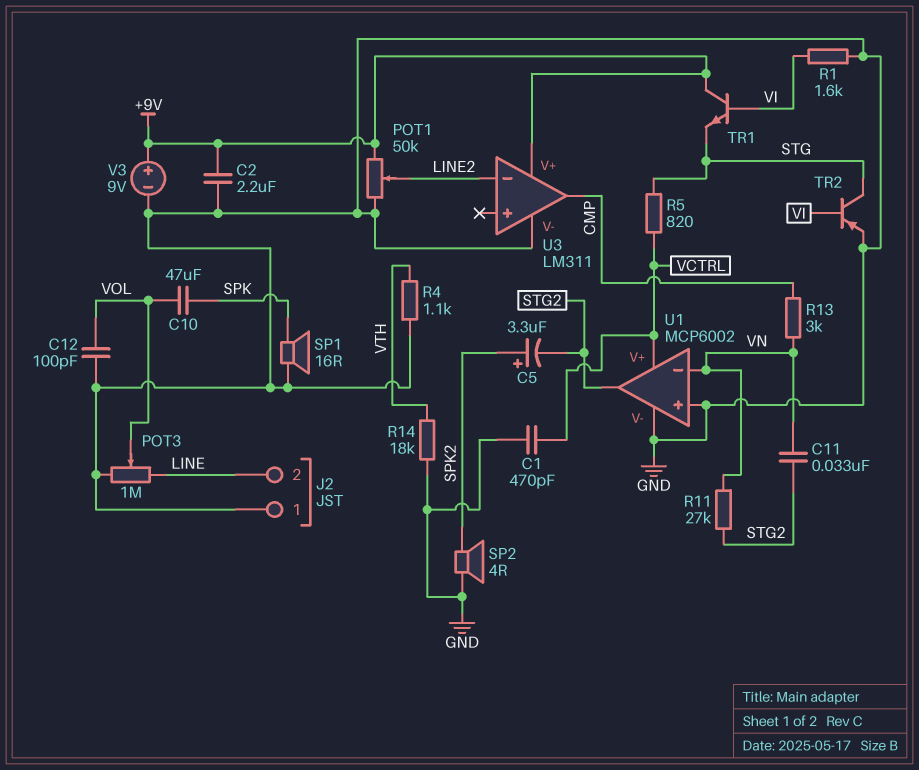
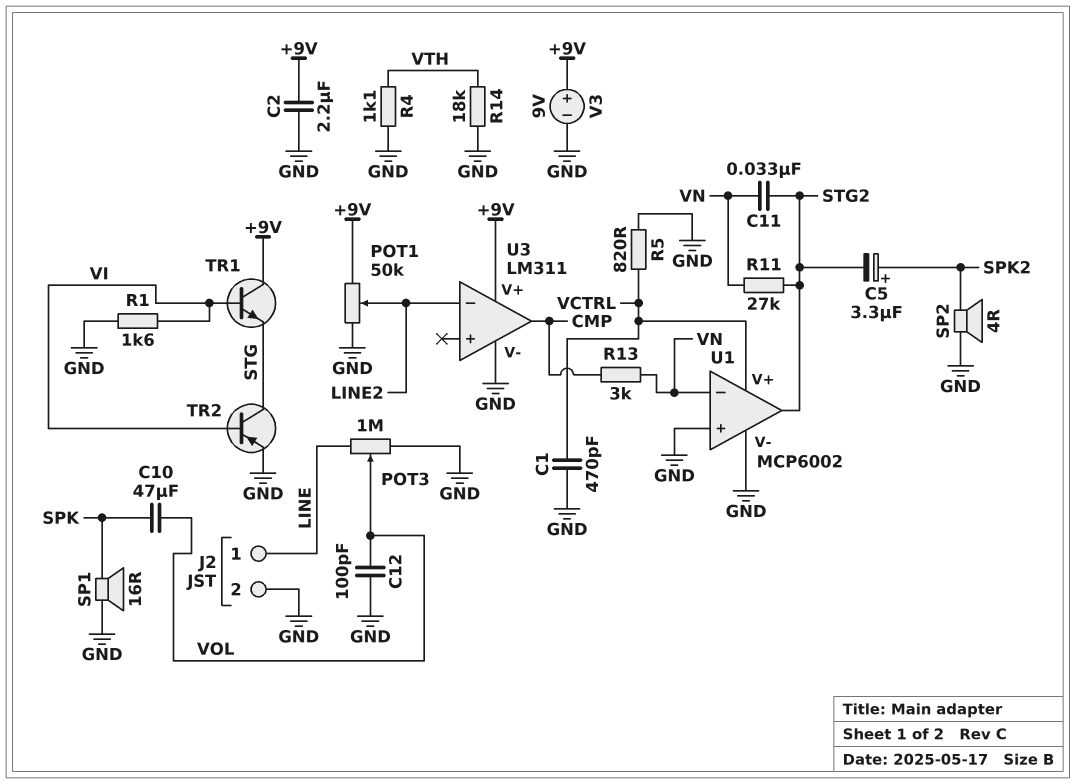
J2 pin 1: GND -> LINE
J2 pin 2: LINE -> GND
R5: 820 (STG, VCTRL) -> 820 (GND, VCTRL)

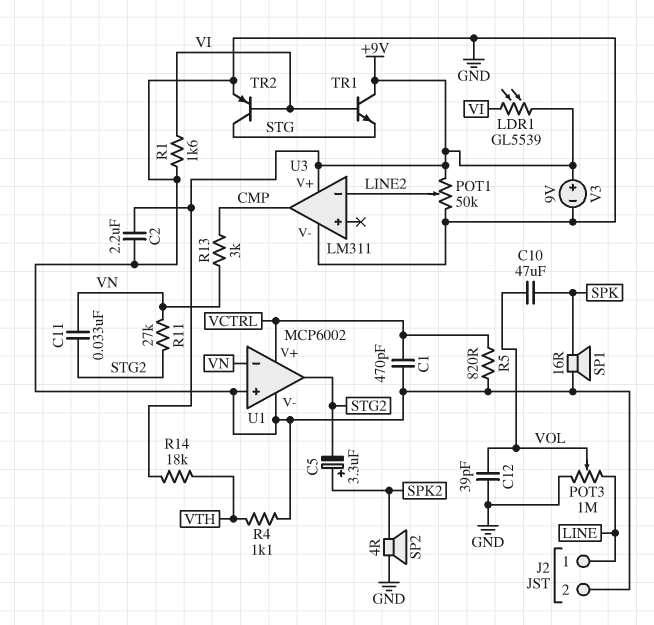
C12: 100pF (GND, VOL) -> 39pF (GND, VOL)
LDR1: none -> GL5539 (+9V, VI)
R14: 18k (GND, VTH) -> 18k (+9V, VTH)

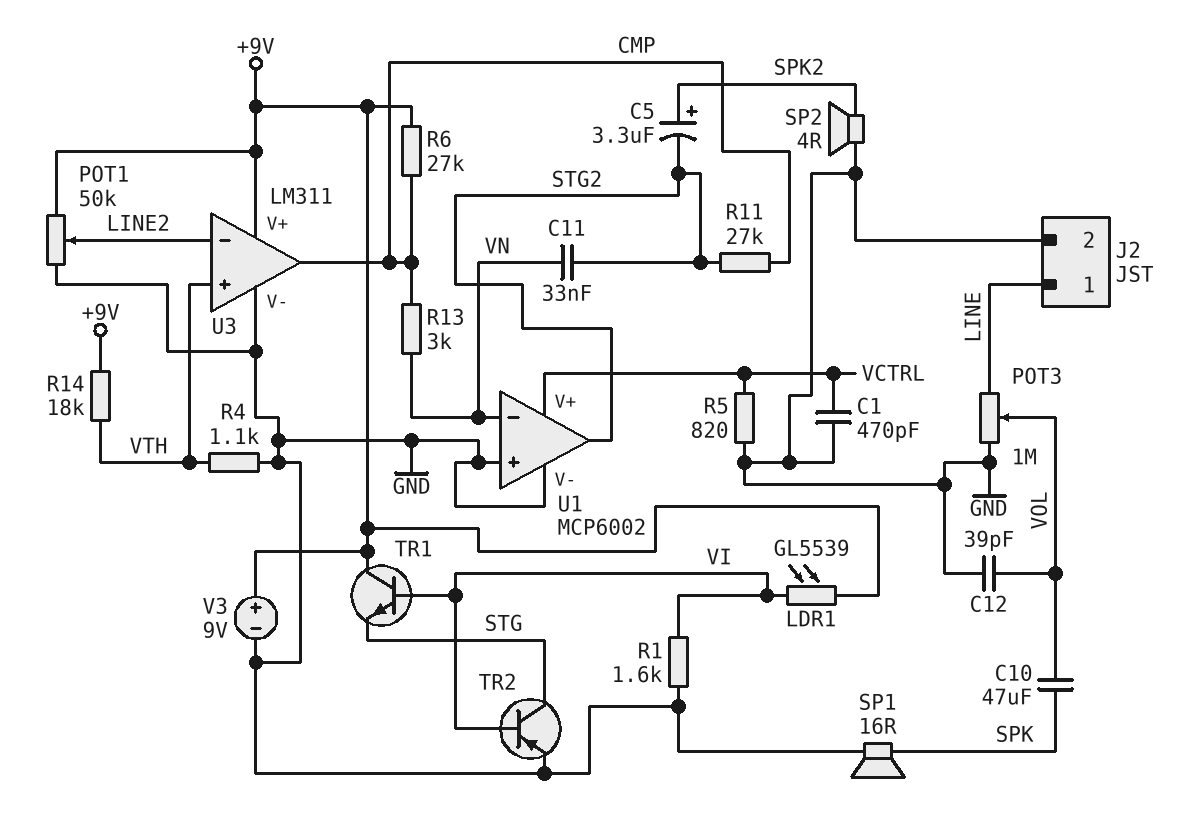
C2: 2.2uF (+9V, GND) -> none
R6: none -> 27k (+9V, CMP)
R11: 27k (STG2, VN) -> 27k (CMP, STG2)
U3 pin in+: none -> VTH

